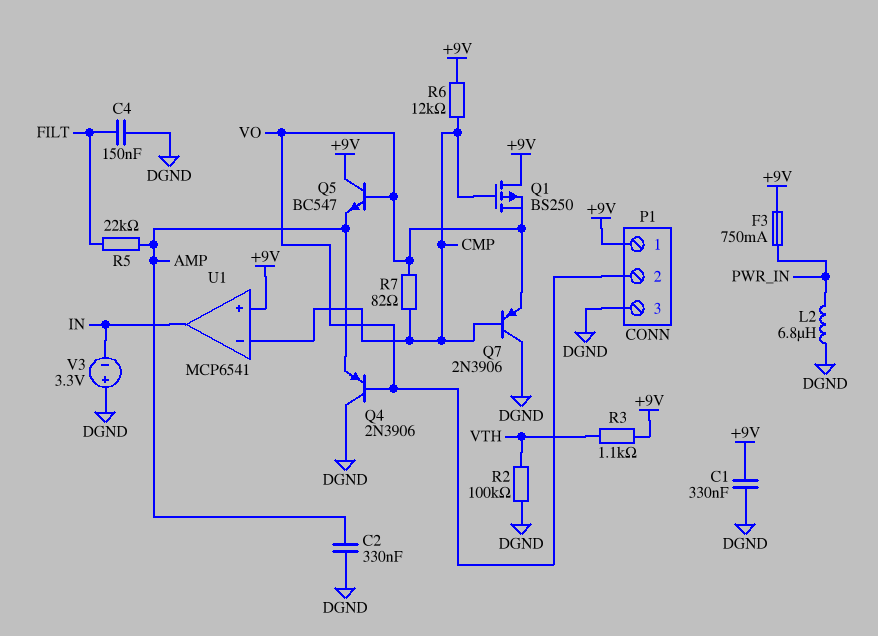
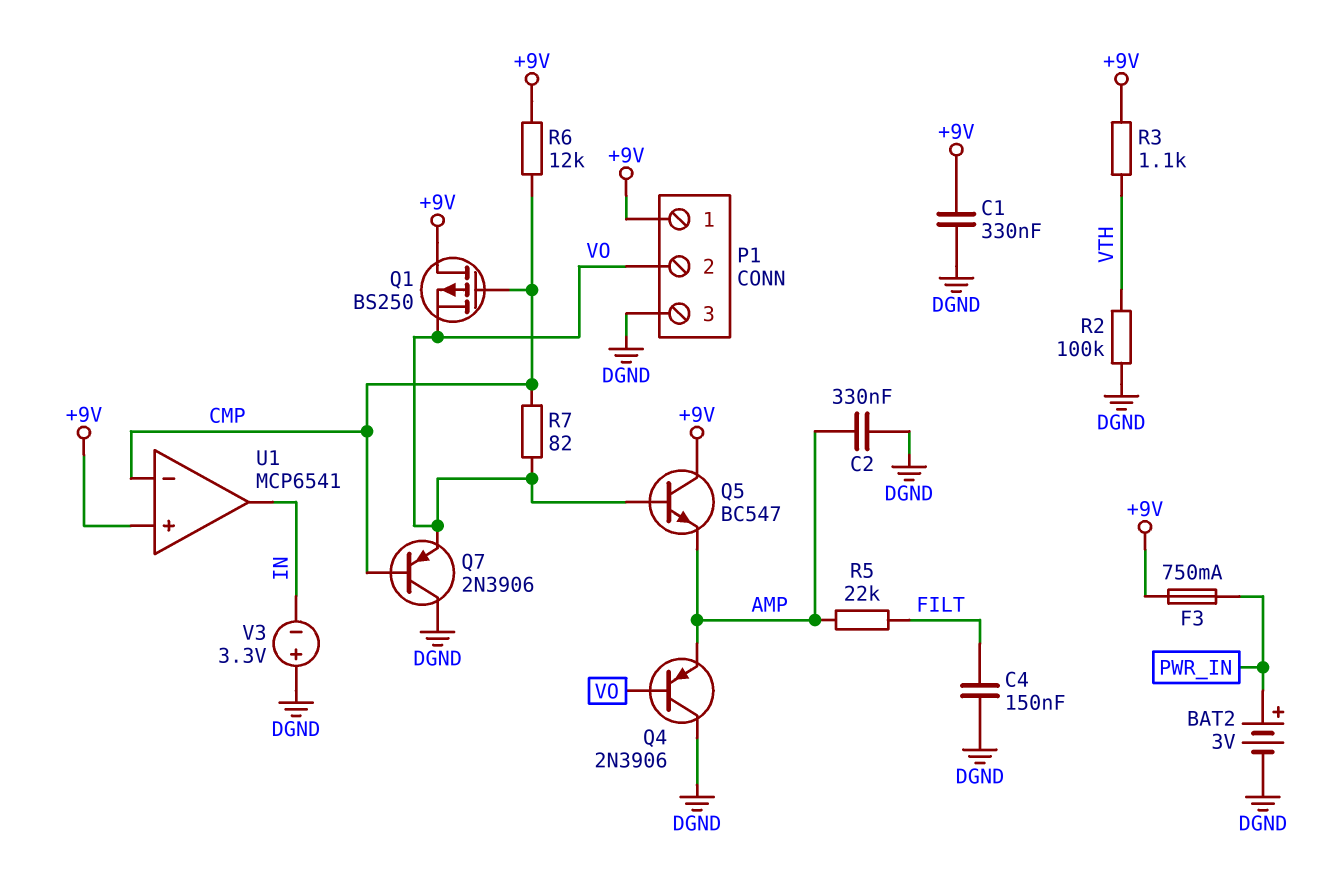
BAT2: none -> 3V (plus PWR_IN, minus DGND)
L2: 6.8uH (DGND, PWR_IN) -> none

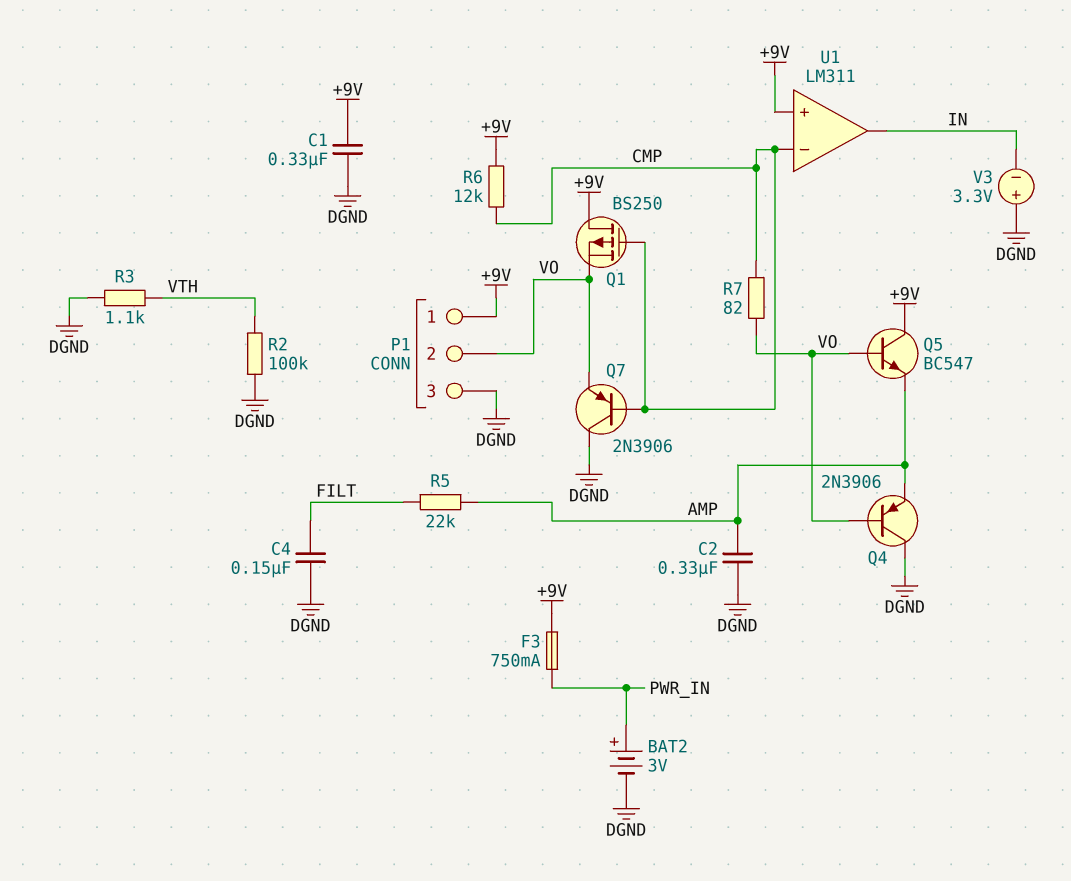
R3: 1.1k (+9V, VTH) -> 1.1k (DGND, VTH)
U1: MCP6541 -> LM311

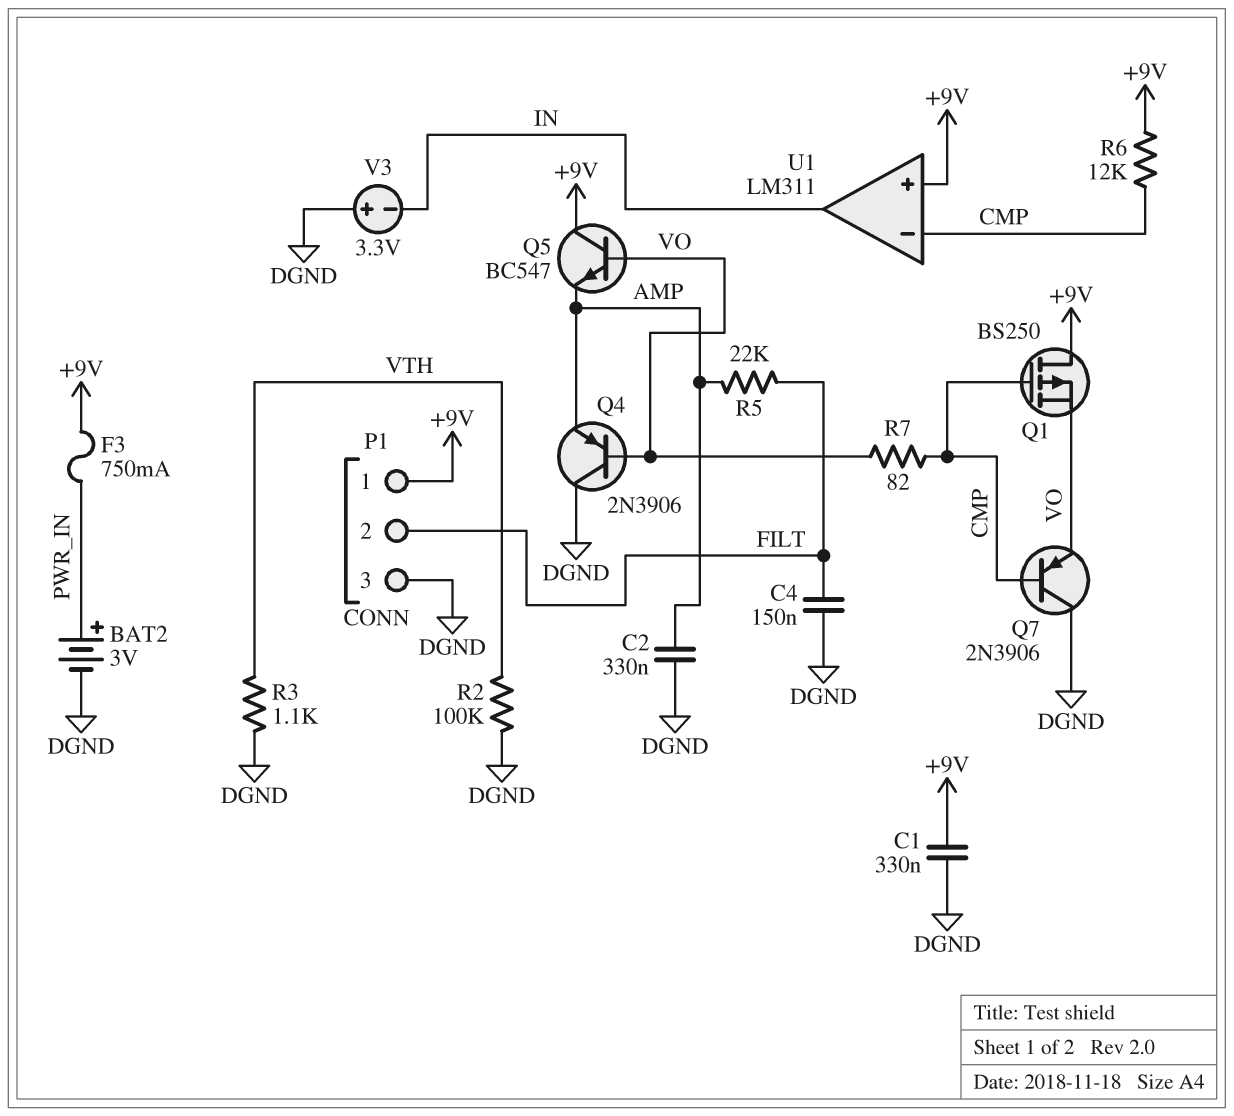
P1 pin 2: VO -> FILT

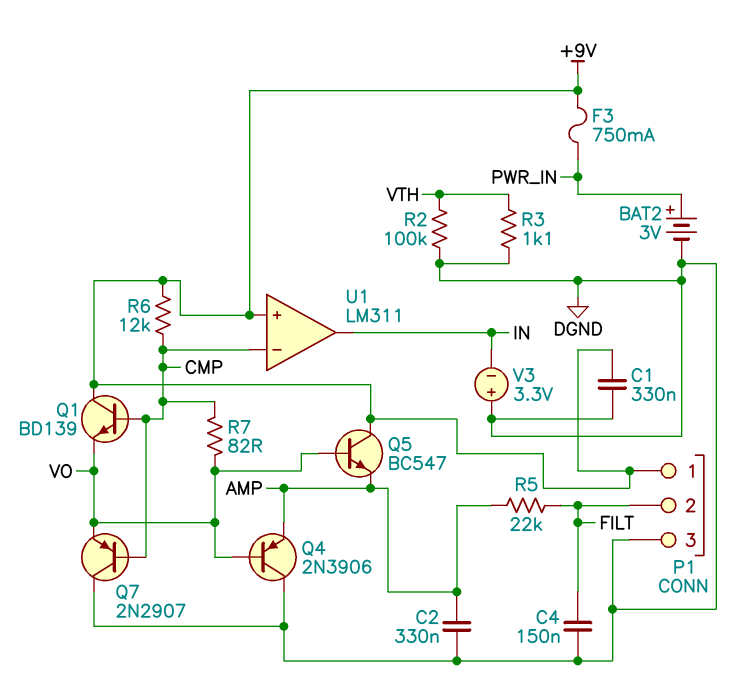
Q1: PMOS BS250 (G CMP, D +9V, S VO) -> NPN BD139 (B CMP, C +9V, E VO)
Q7: PNP 2N3906 (B CMP, C DGND, E VO) -> PNP 2N2907 (B CMP, C DGND, E VO)

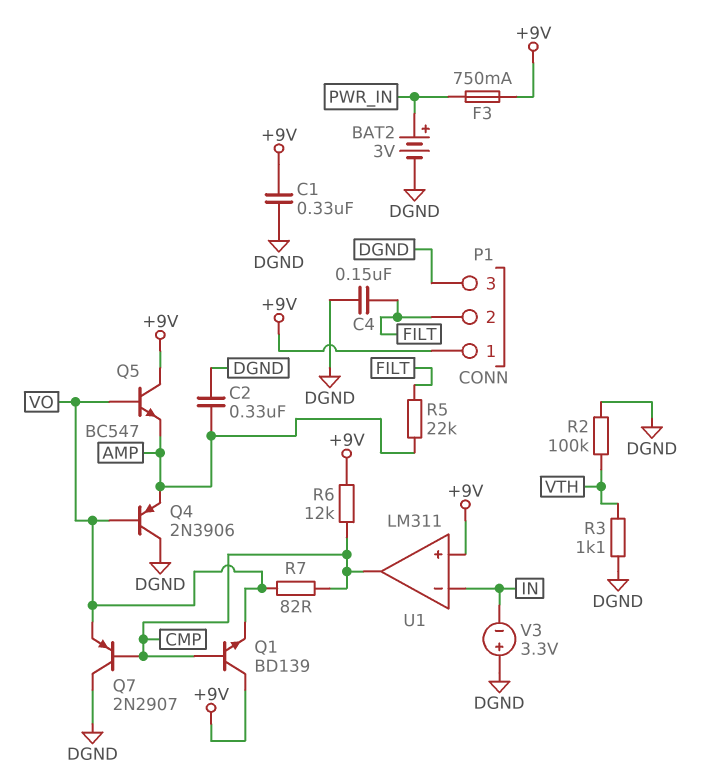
U1 pin in-: CMP -> IN
U1 pin out: IN -> CMP

